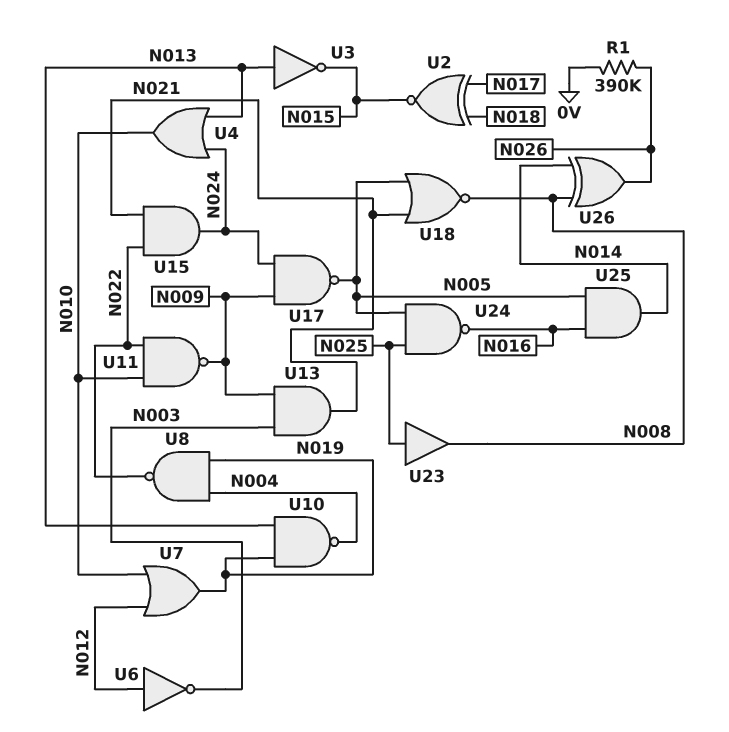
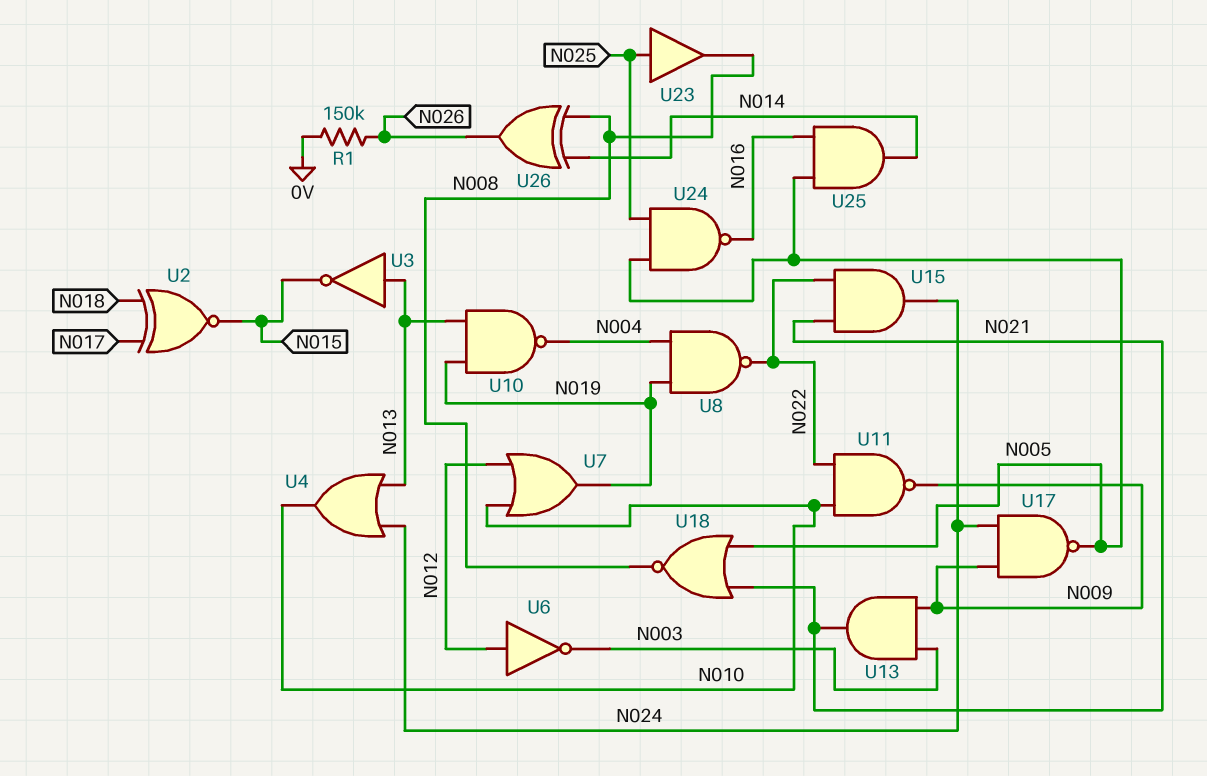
R1: 390k (0V, N026) -> 150k (0V, N026)

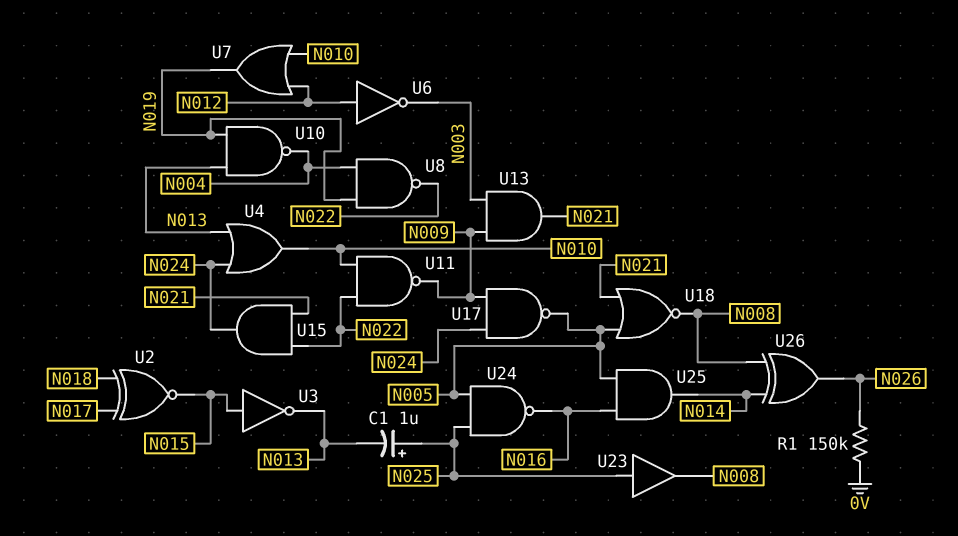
C1: none -> 1uF (plus N025, minus N013)
U3: NOT (in N013, out N015) -> NOT (in N015, out N013)

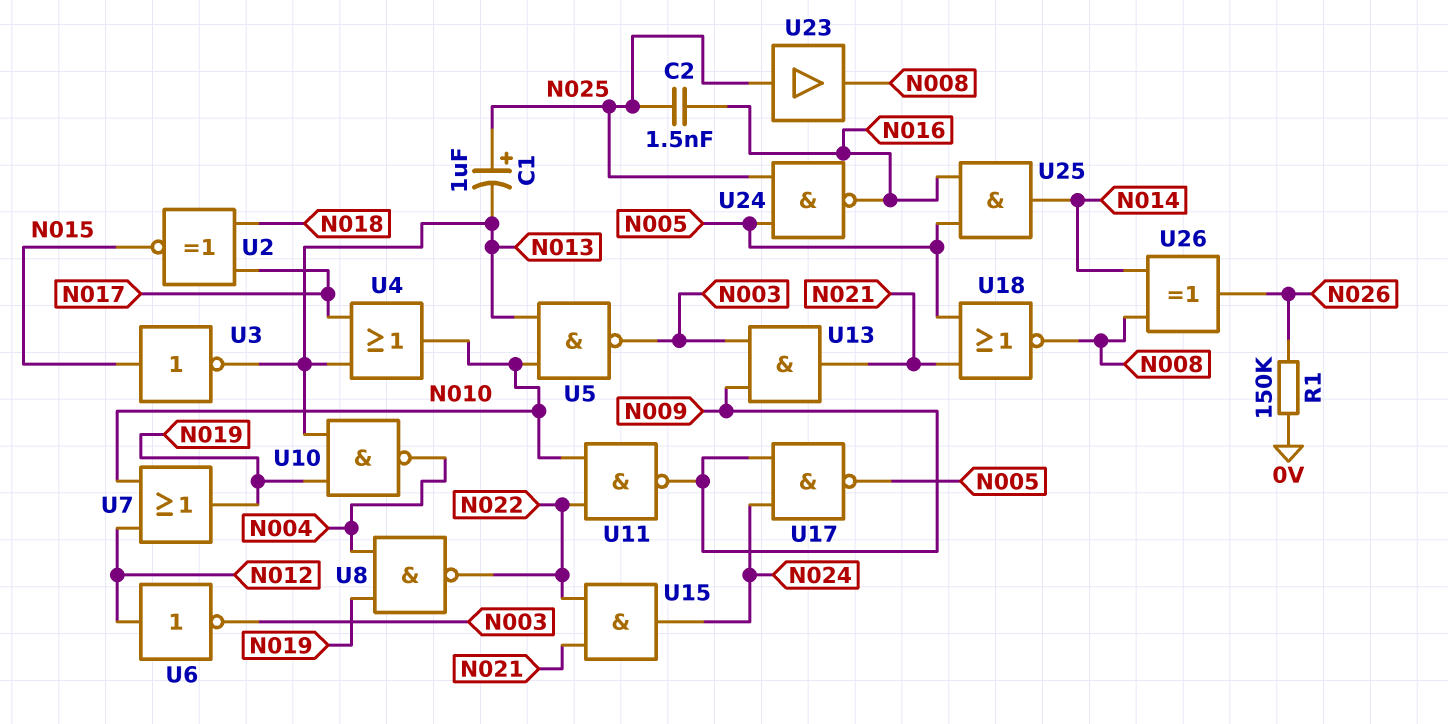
C2: none -> 1.5nF (N016, N025)
U4: OR (in N013, in N024, out N010) -> OR (in N013, in N017, out N010)
U5: none -> NAND (in N010, in N013, out N003)

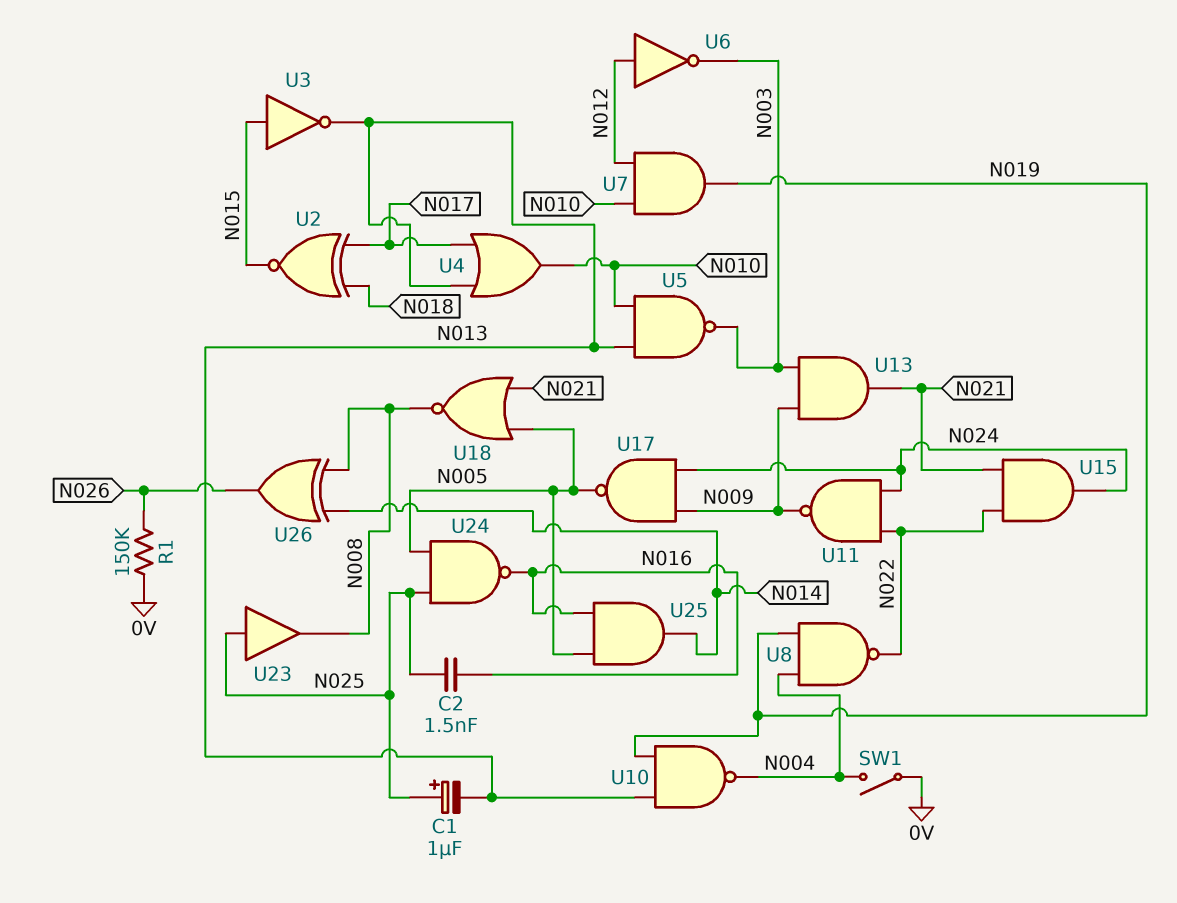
SW1: none -> switch (0V, N004)
U7: OR (in N010, in N012, out N019) -> AND (in N010, in N012, out N019)
U11: NAND (in N010, in N022, out N009) -> NAND (in N022, in N024, out N009)

